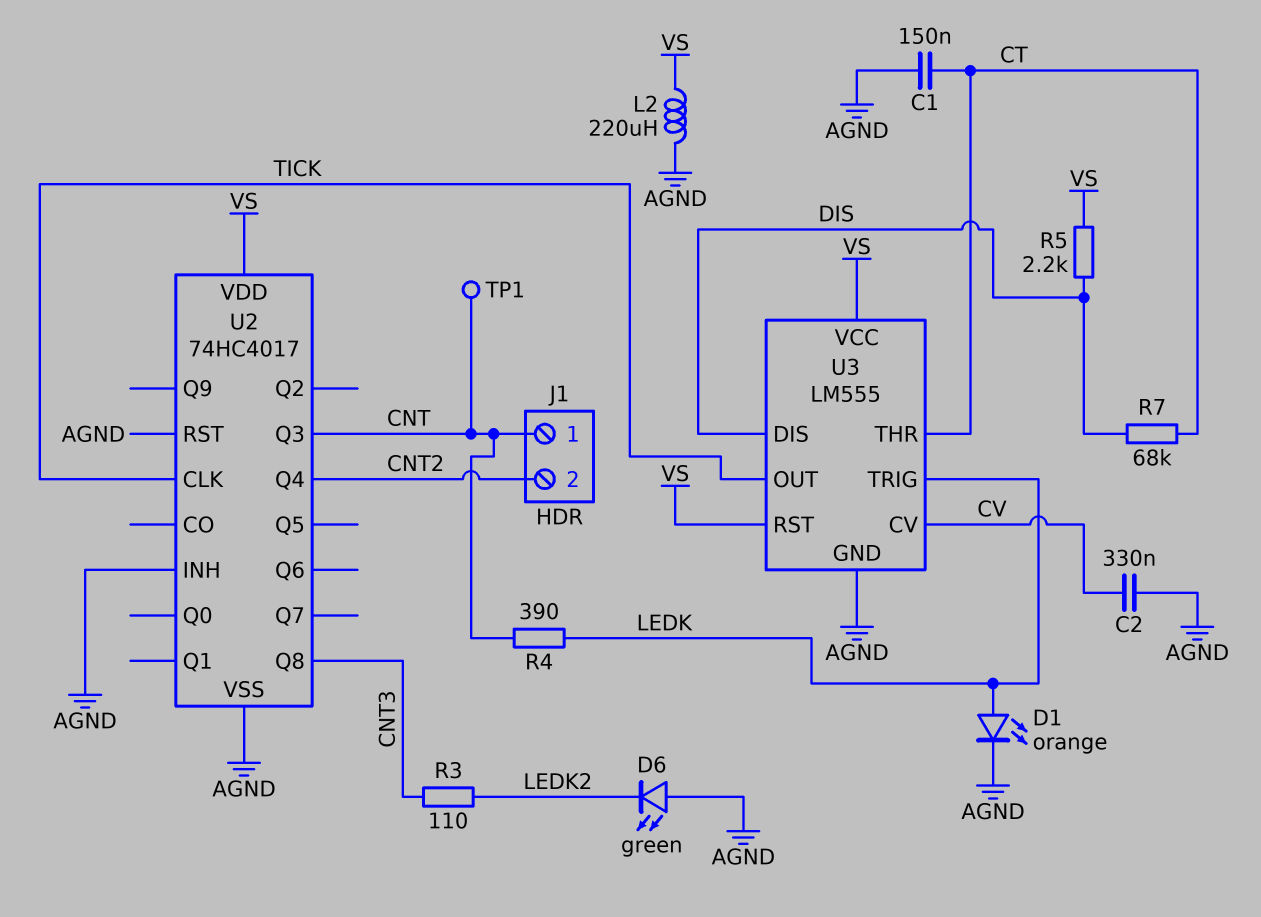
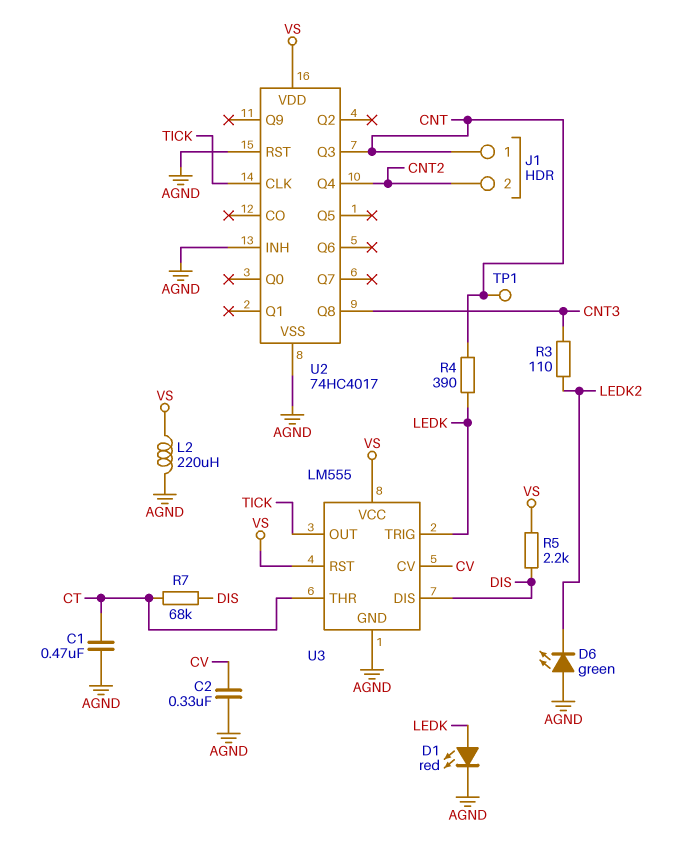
C1: 150nF (AGND, CT) -> 470nF (AGND, CT)
D1: LED orange (A LEDK, K AGND) -> LED red (A LEDK, K AGND)

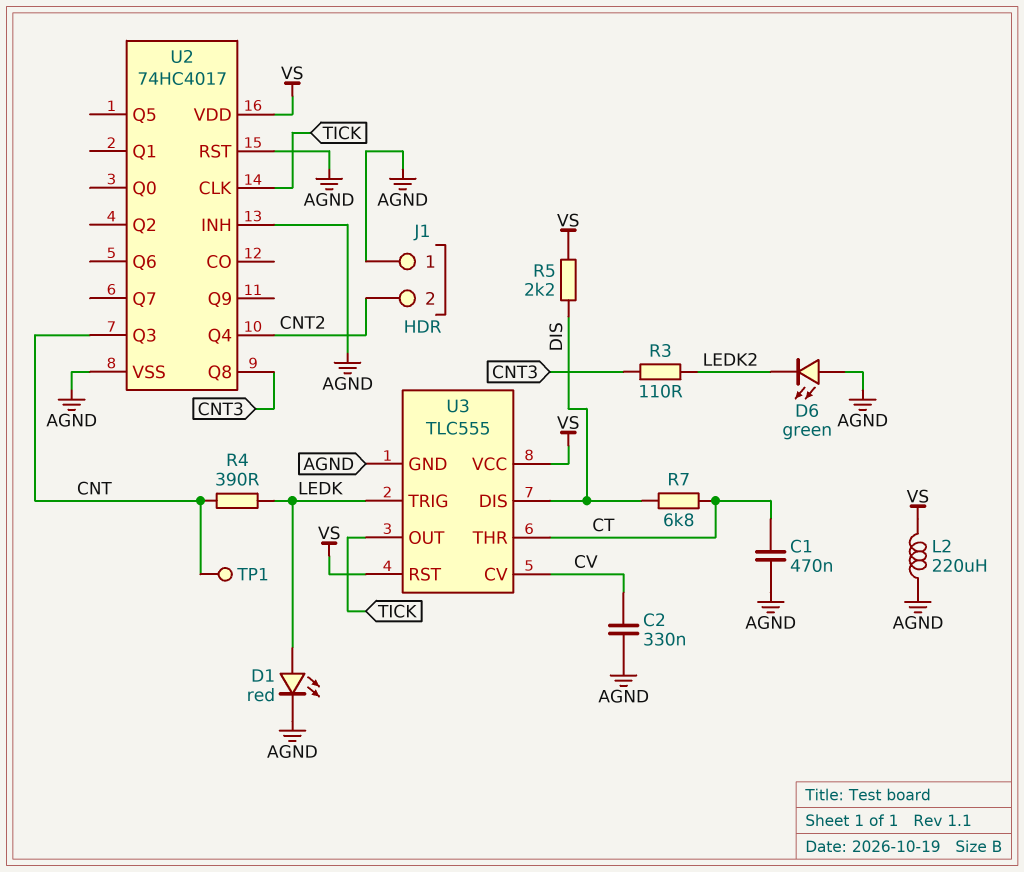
J1 pin 1: CNT -> AGND
R7: 68k (CT, DIS) -> 6.8k (CT, DIS)
U3: LM555 -> TLC555

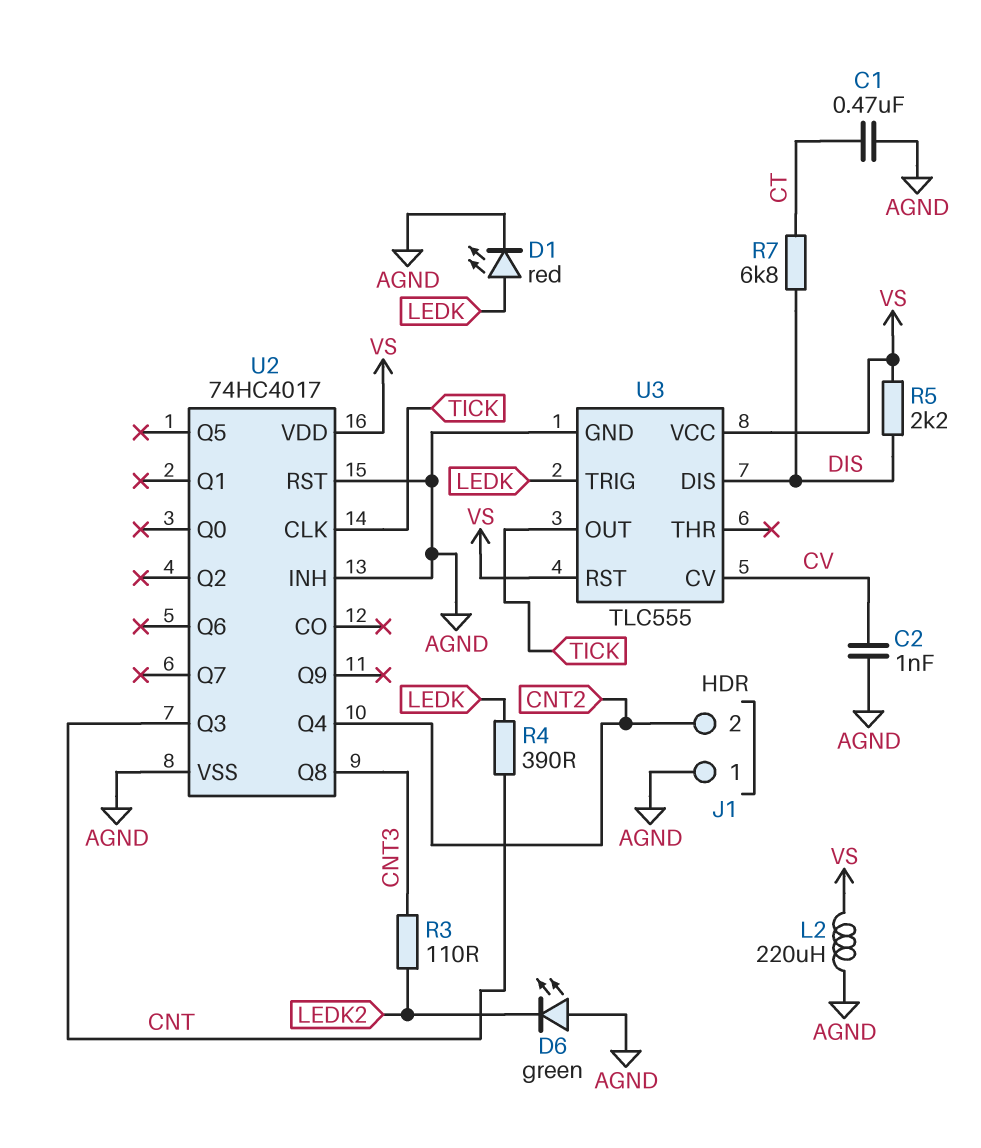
C2: 330nF (AGND, CV) -> 1nF (AGND, CV)
TP1: test point (CNT) -> none
U3 pin THR: CT -> none

